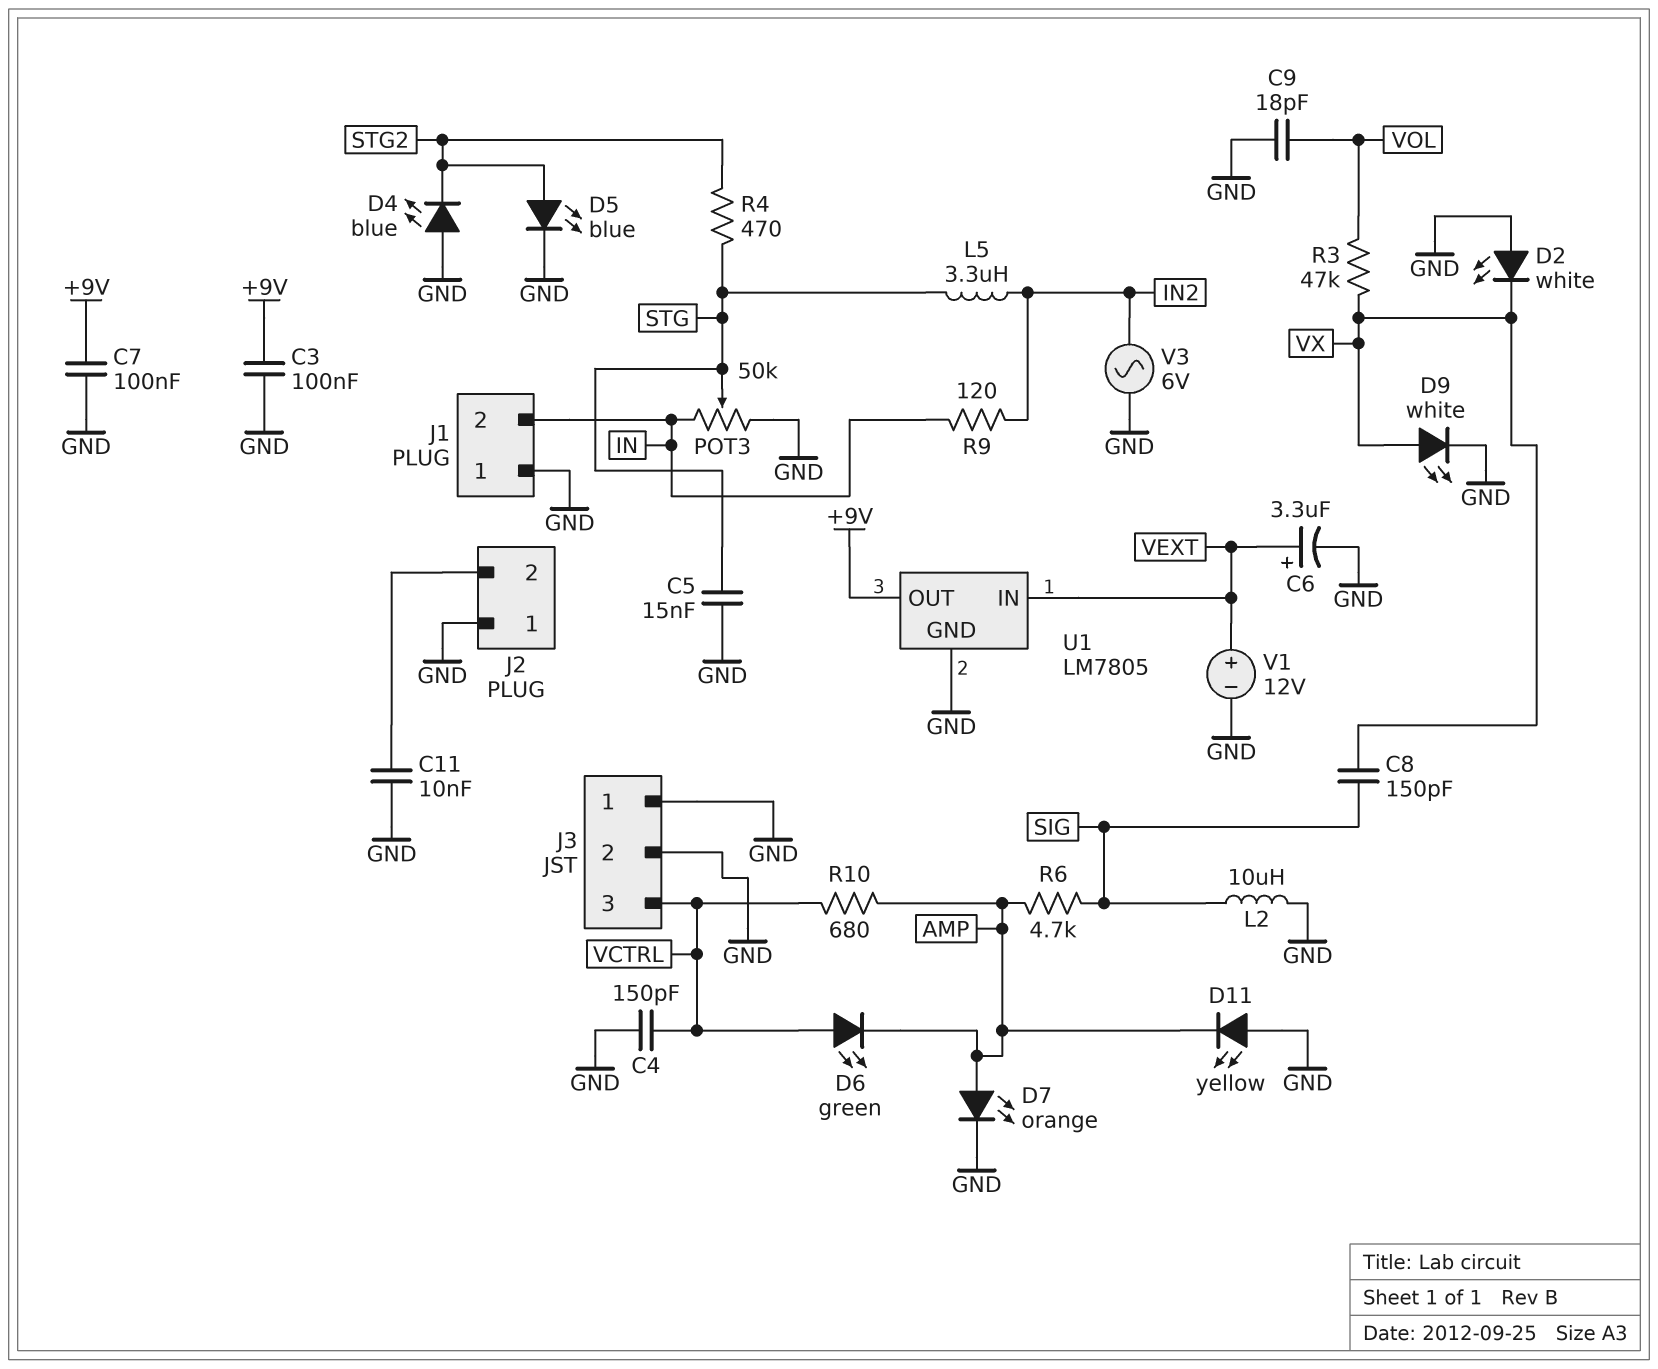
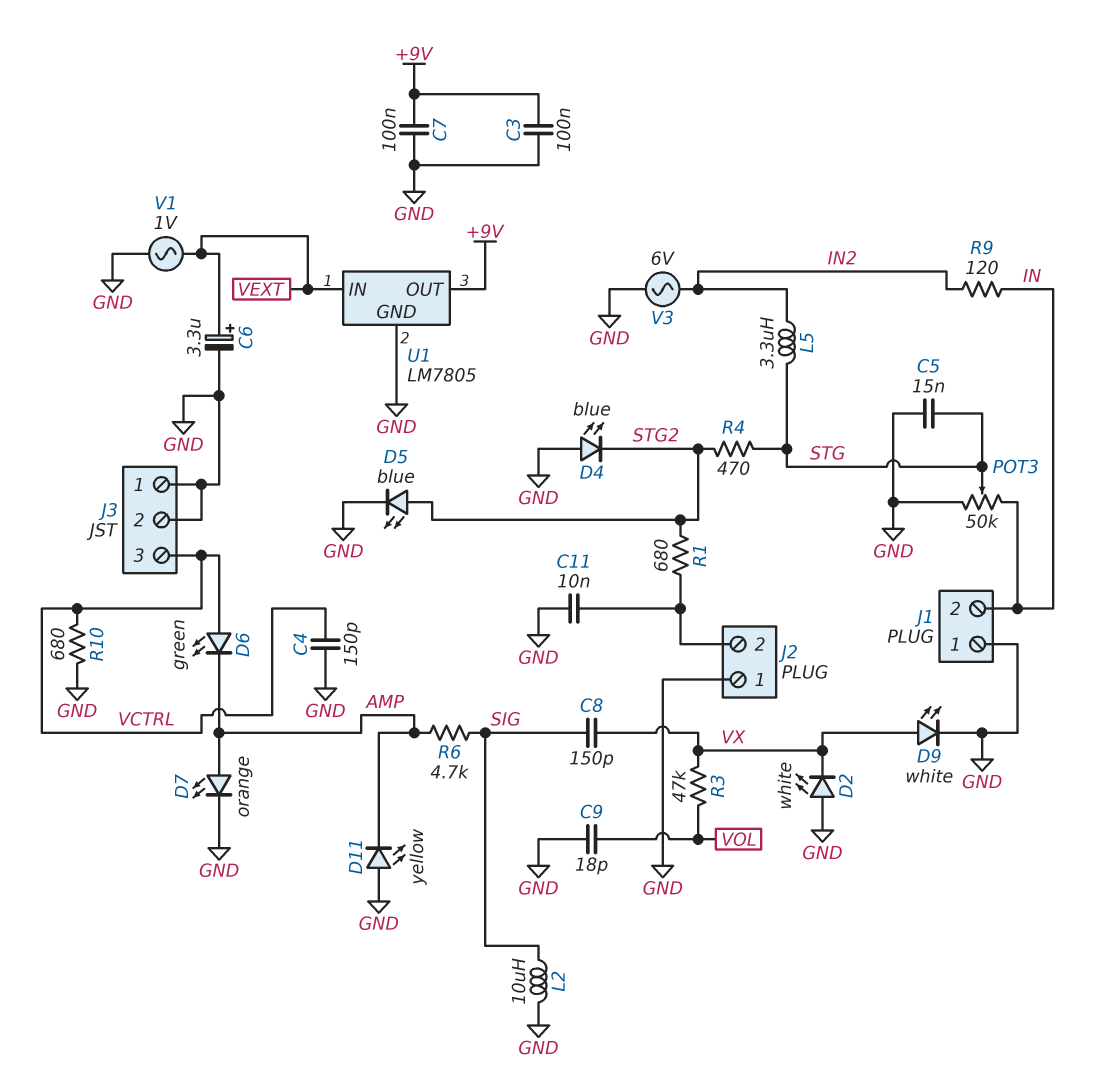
R1: none -> 680 (J2/2, STG2)
R10: 680 (AMP, VCTRL) -> 680 (GND, VCTRL)
V1: 12V (plus VEXT, minus GND) -> AC 1V (GND, VEXT)

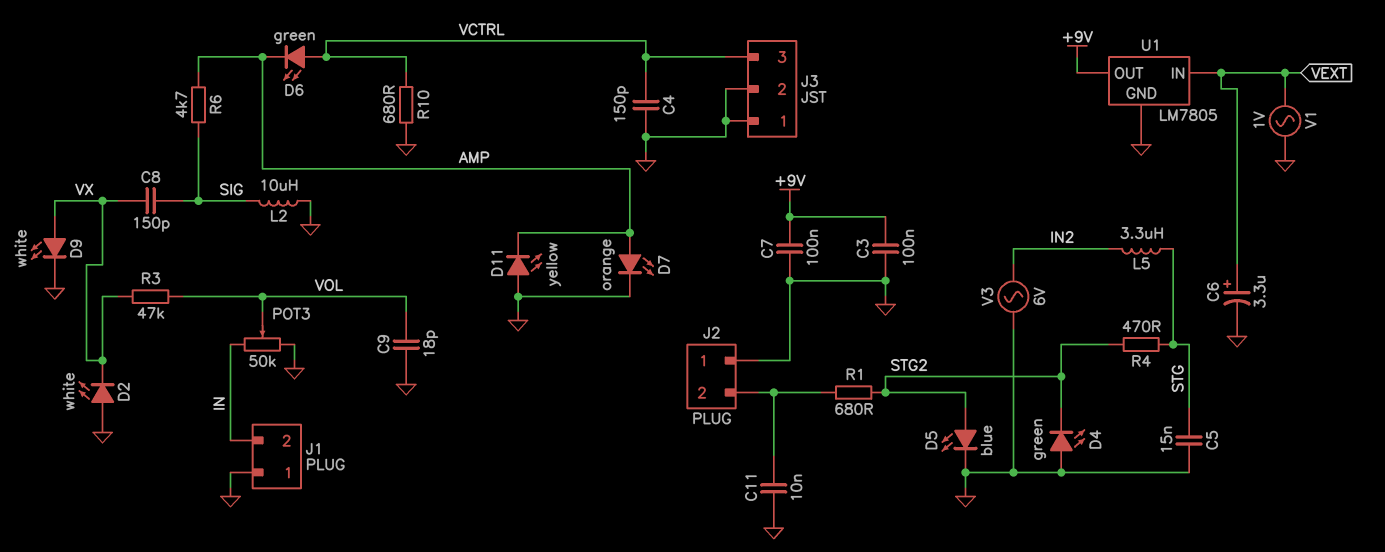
D4: LED blue (A GND, K STG2) -> LED green (A GND, K STG2)
POT3: 50k (GND, IN, wiper STG) -> 50k (GND, IN, wiper VOL)
R9: 120 (IN, IN2) -> none

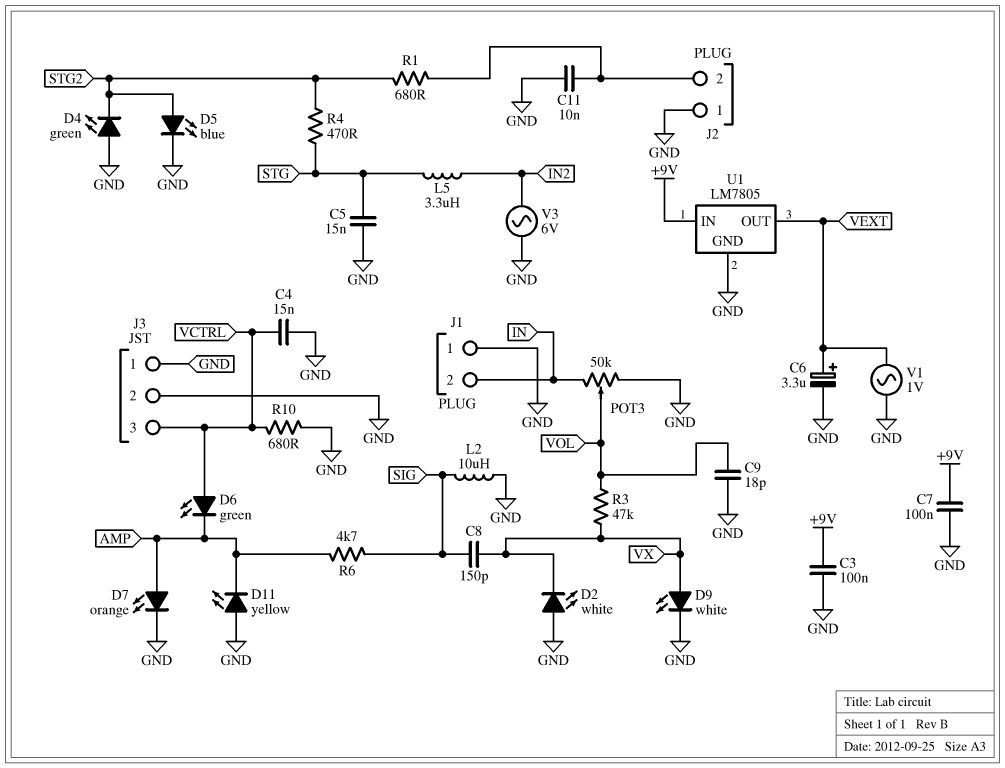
C4: 150pF (GND, VCTRL) -> 15nF (GND, VCTRL)
U1 pin IN: VEXT -> +9V
U1 pin OUT: +9V -> VEXT

